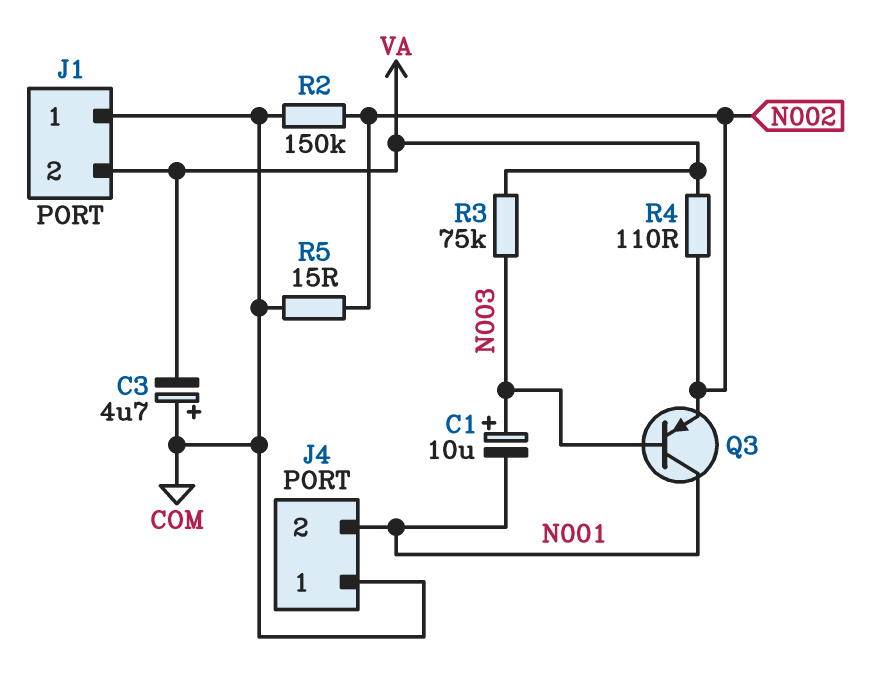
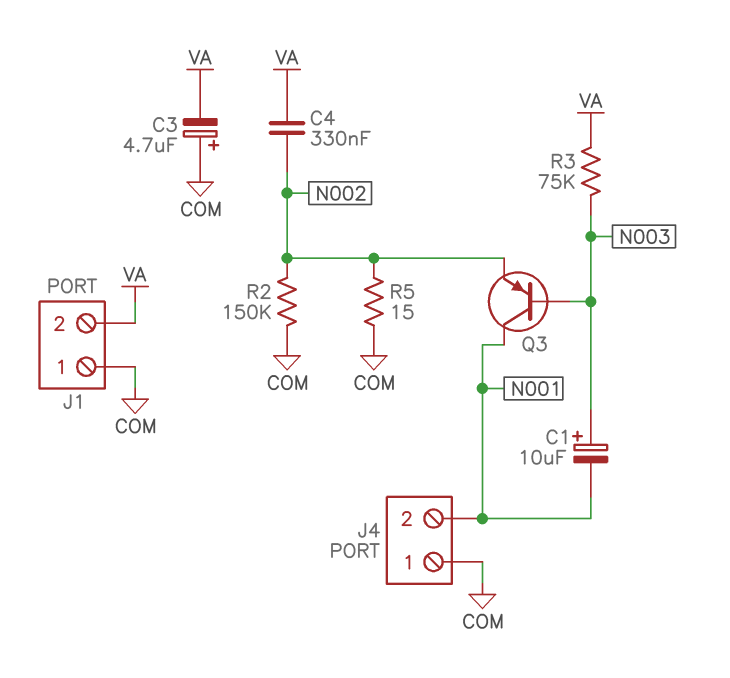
C4: none -> 330nF (N002, VA)
R4: 110 (N002, VA) -> none

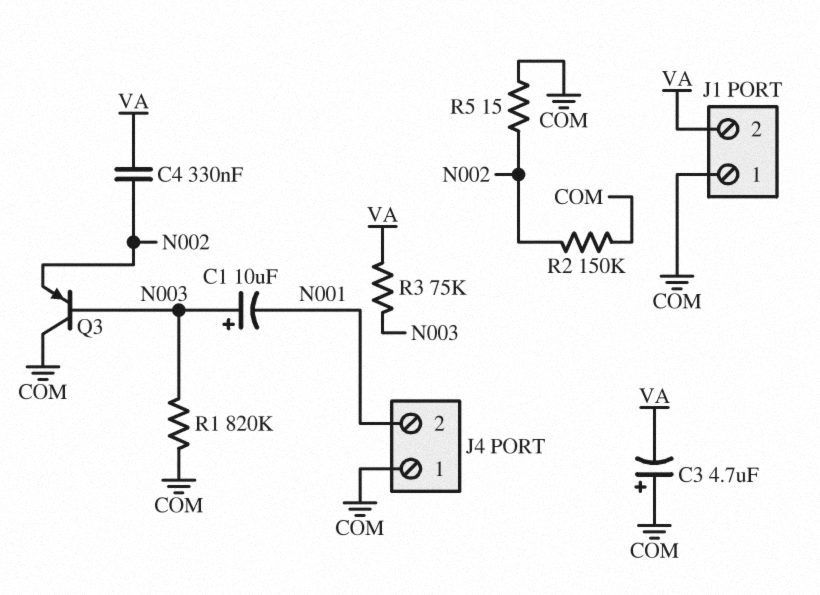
Q3: PNP (B N003, C N001, E N002) -> PNP (B N003, C COM, E N002)
R1: none -> 820k (COM, N003)

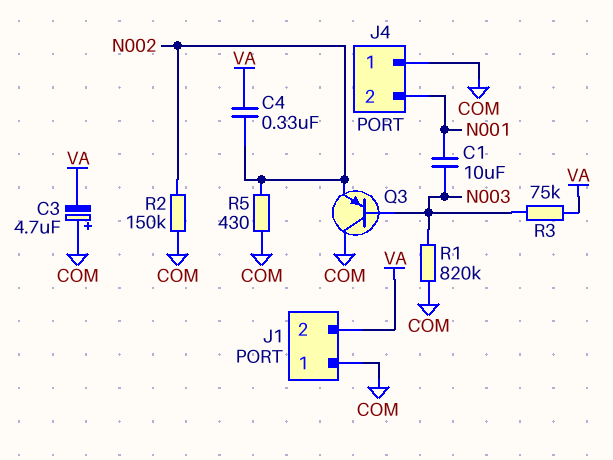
C1: 10uF (plus N003, minus N001) -> 10uF (N001, N003)
R5: 15 (COM, N002) -> 430 (COM, N002)

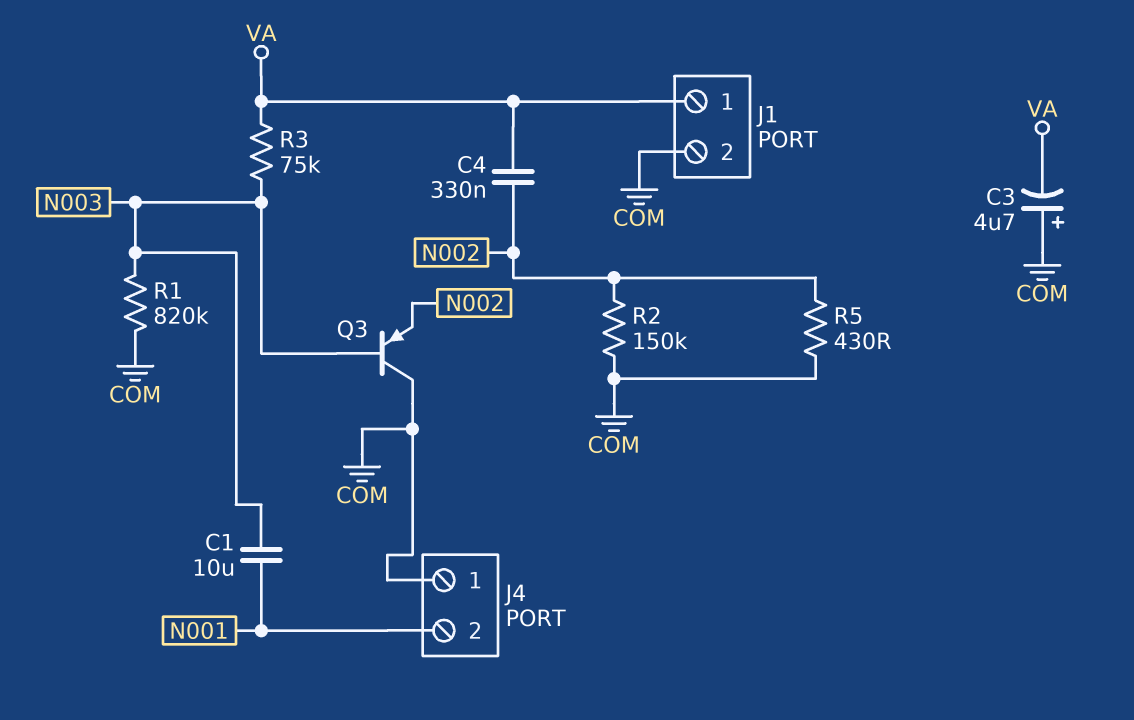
J1 pin 1: COM -> VA
J1 pin 2: VA -> COM

